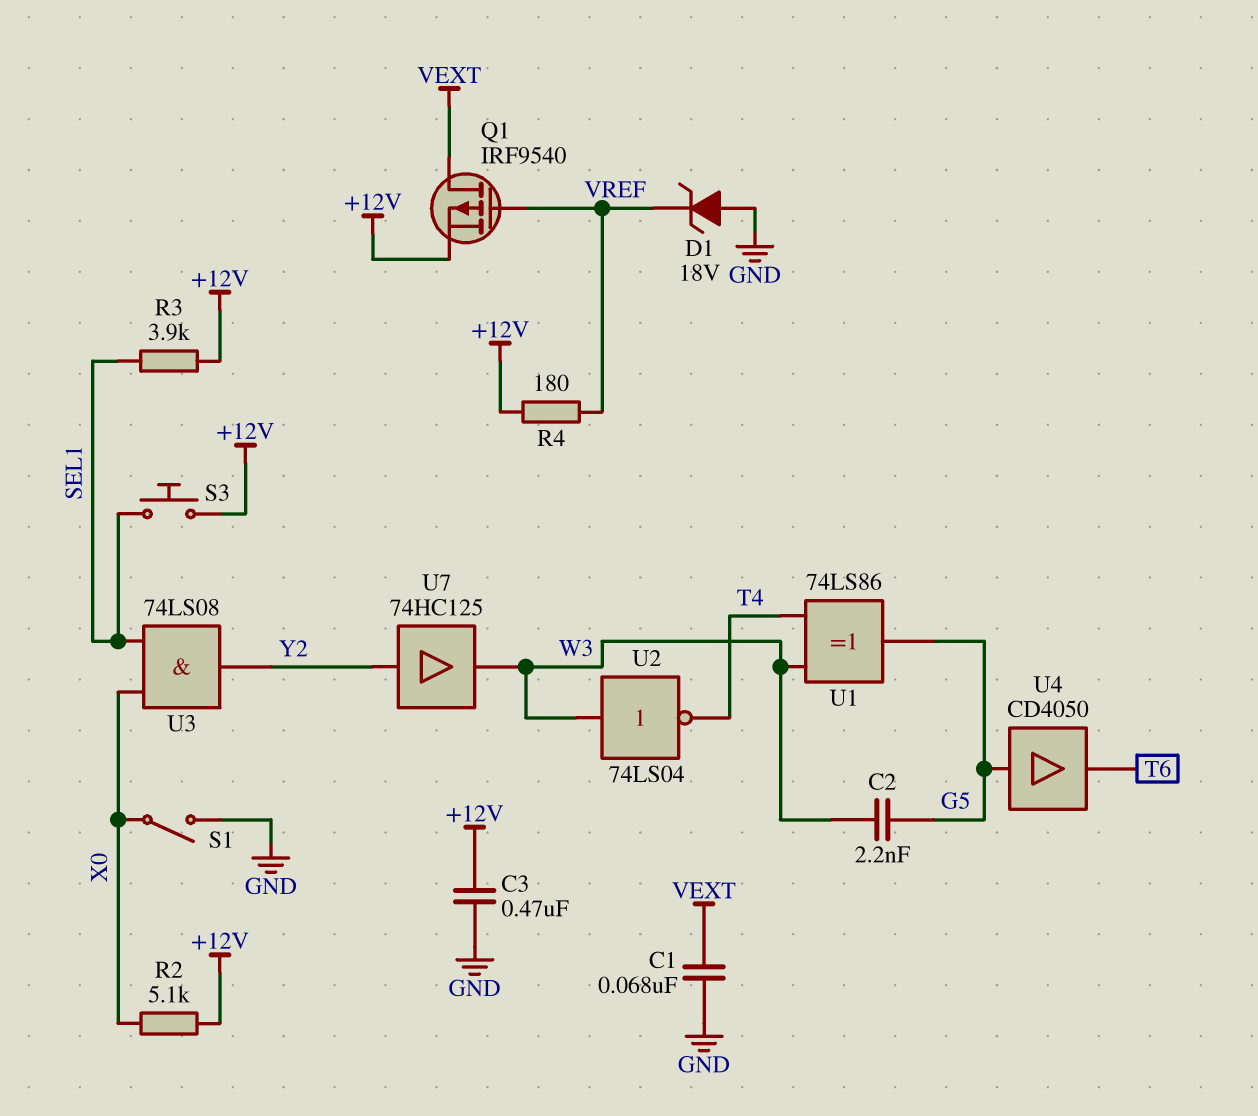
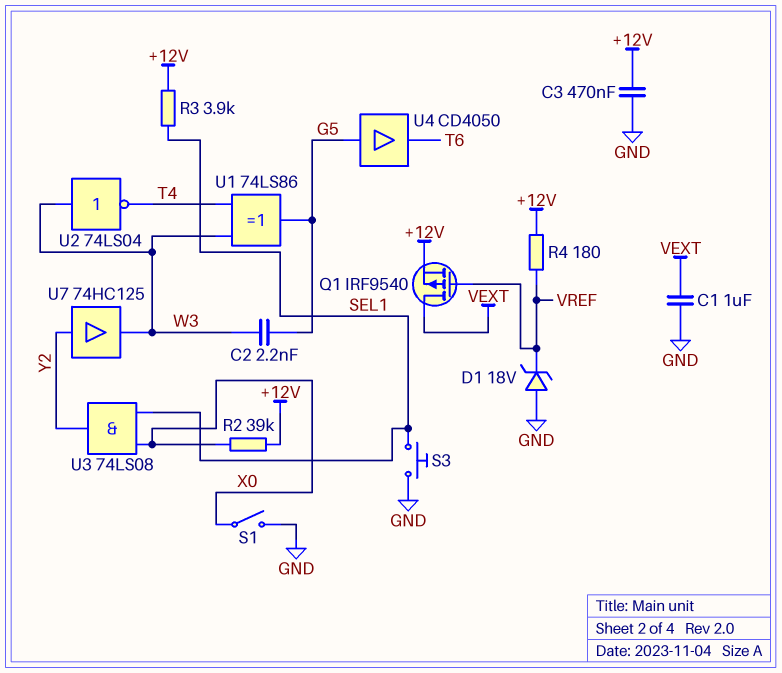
C1: 68nF (GND, VEXT) -> 1uF (GND, VEXT)
R2: 5.1k (+12V, X0) -> 39k (+12V, X0)
S3: button (+12V, SEL1) -> button (GND, SEL1)

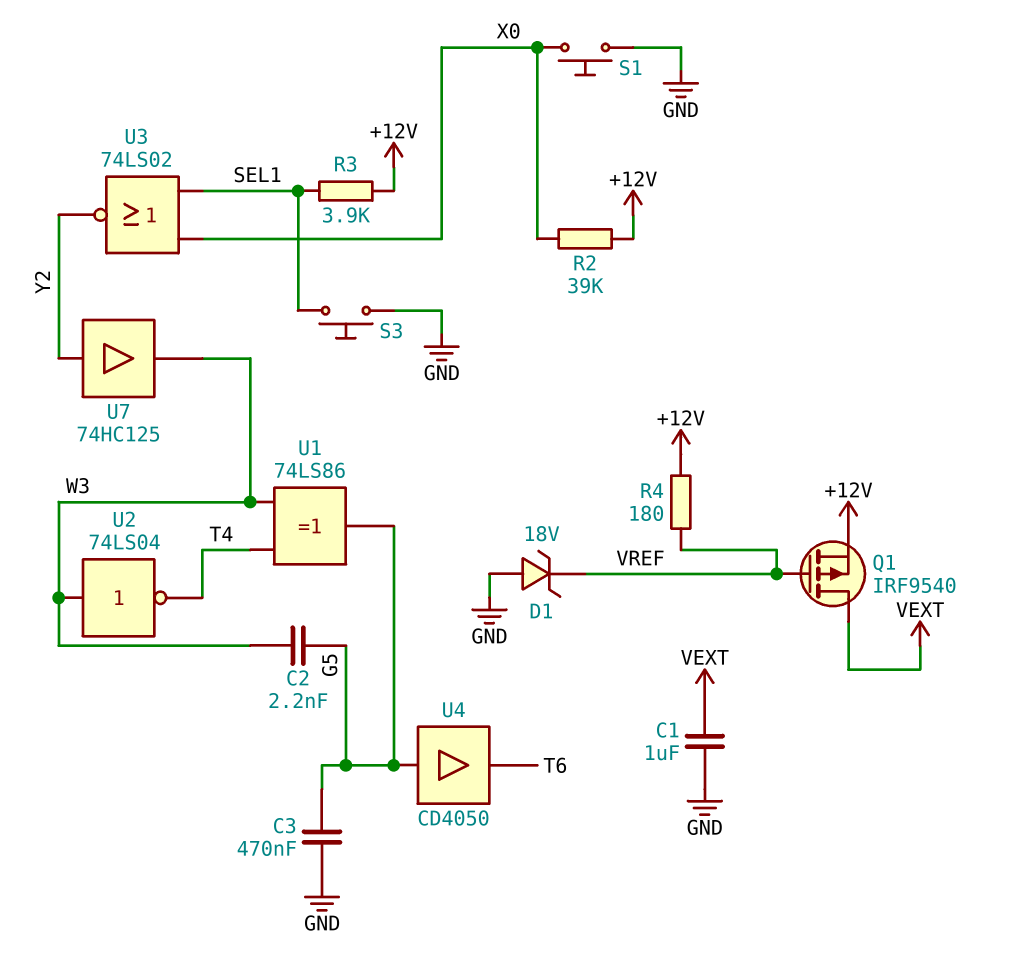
C3: 470nF (+12V, GND) -> 470nF (G5, GND)
S1: switch (GND, X0) -> button (GND, X0)
U3: AND 74LS08 (in SEL1, in X0, out Y2) -> NOR 74LS02 (in SEL1, in X0, out Y2)

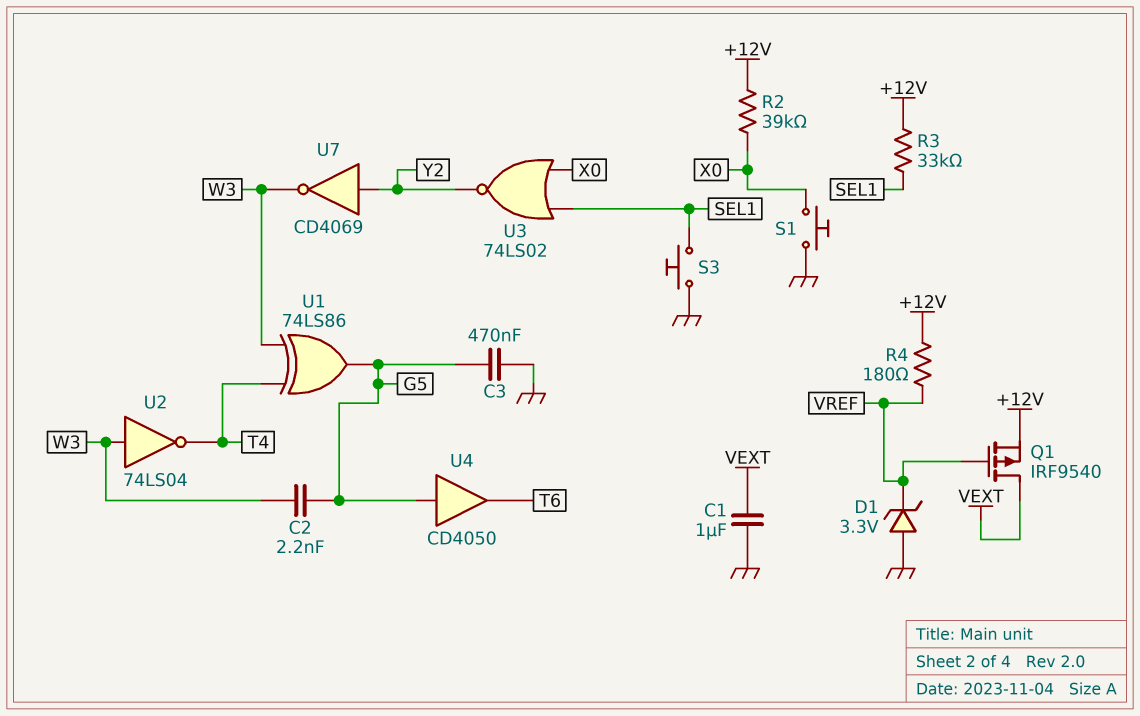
D1: zener 18V (A GND, K VREF) -> zener 3.3V (A GND, K VREF)
R3: 3.9k (+12V, SEL1) -> 33k (+12V, SEL1)
U7: buffer 74HC125 (in Y2, out W3) -> NOT CD4069 (in Y2, out W3)

